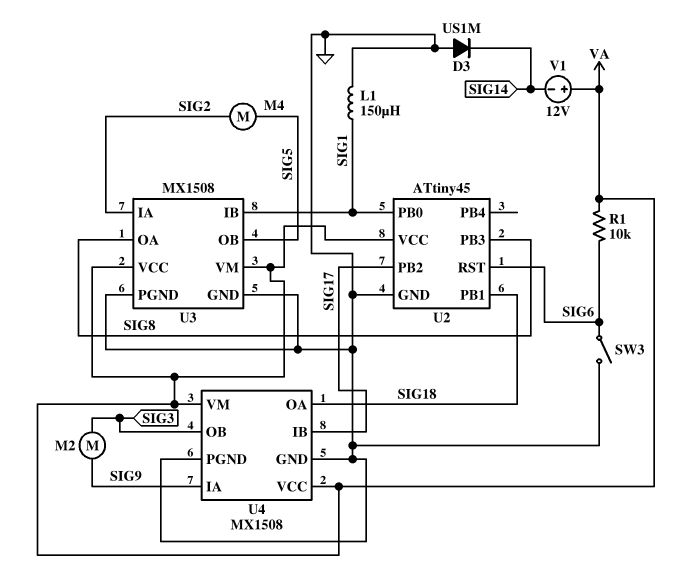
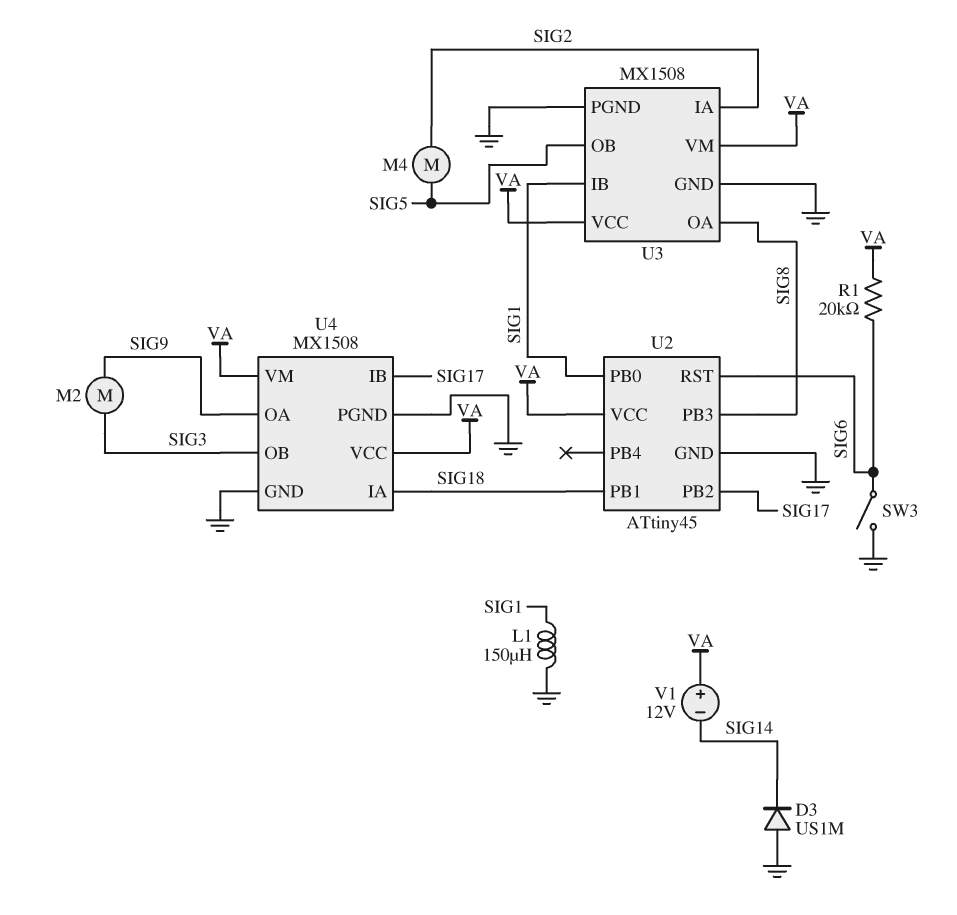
R1: 10k (SIG6, VA) -> 20k (SIG6, VA)
U4 pin IA: SIG9 -> SIG18
U4 pin OA: SIG18 -> SIG9

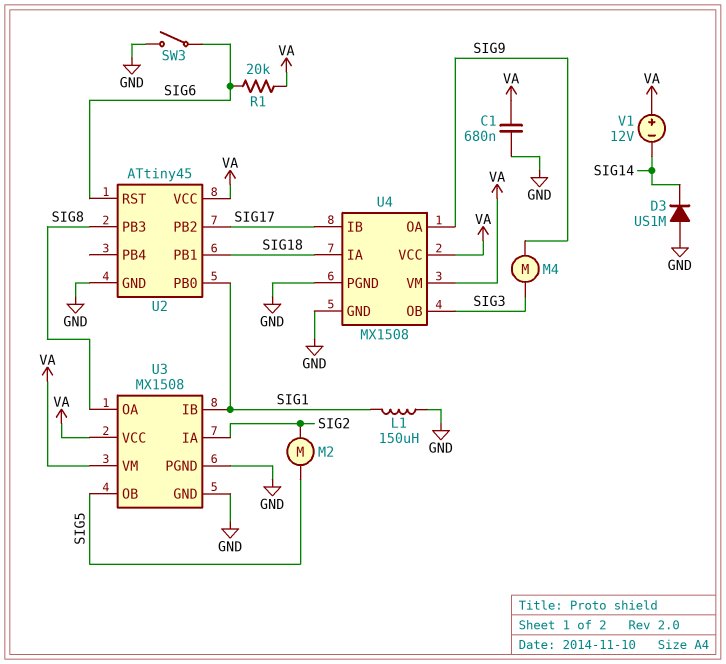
C1: none -> 680nF (GND, VA)
M2: motor (SIG3, SIG9) -> motor (SIG2, SIG5)
M4: motor (SIG2, SIG5) -> motor (SIG3, SIG9)

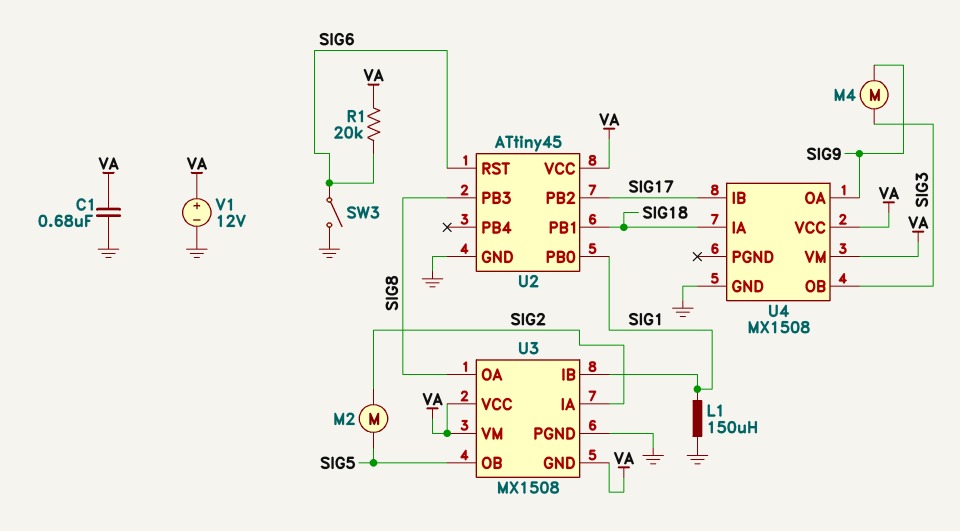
D3: diode US1M (A GND, K SIG14) -> none
U3 pin GND: GND -> VA
U4 pin PGND: GND -> none
V1: 12V (plus VA, minus SIG14) -> 12V (plus VA, minus GND)

